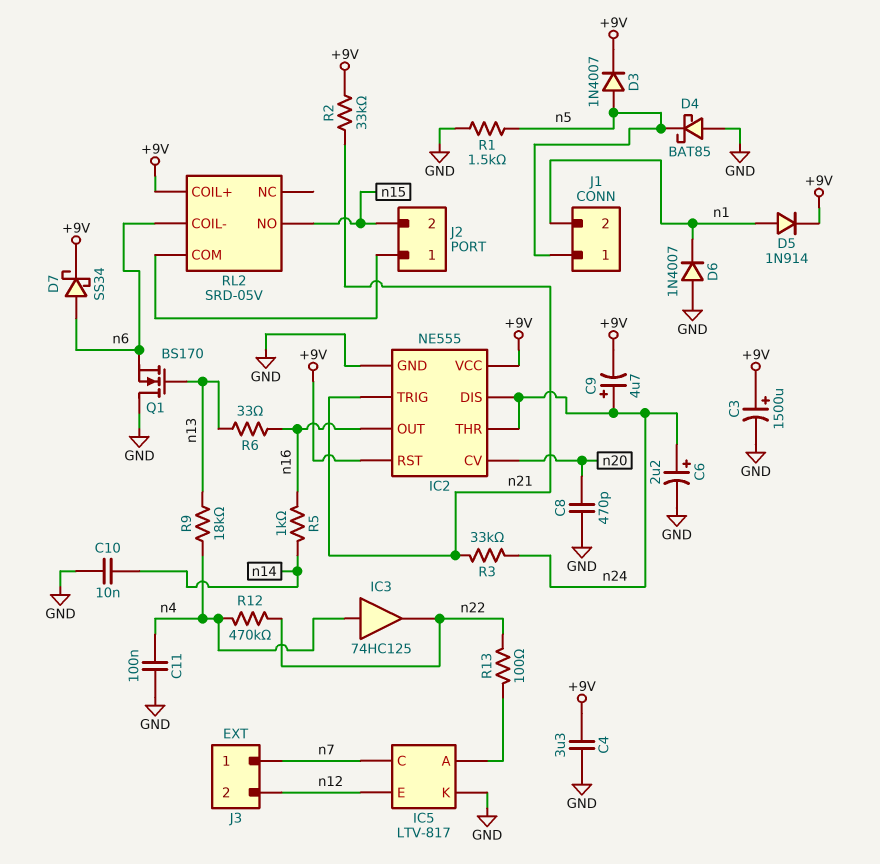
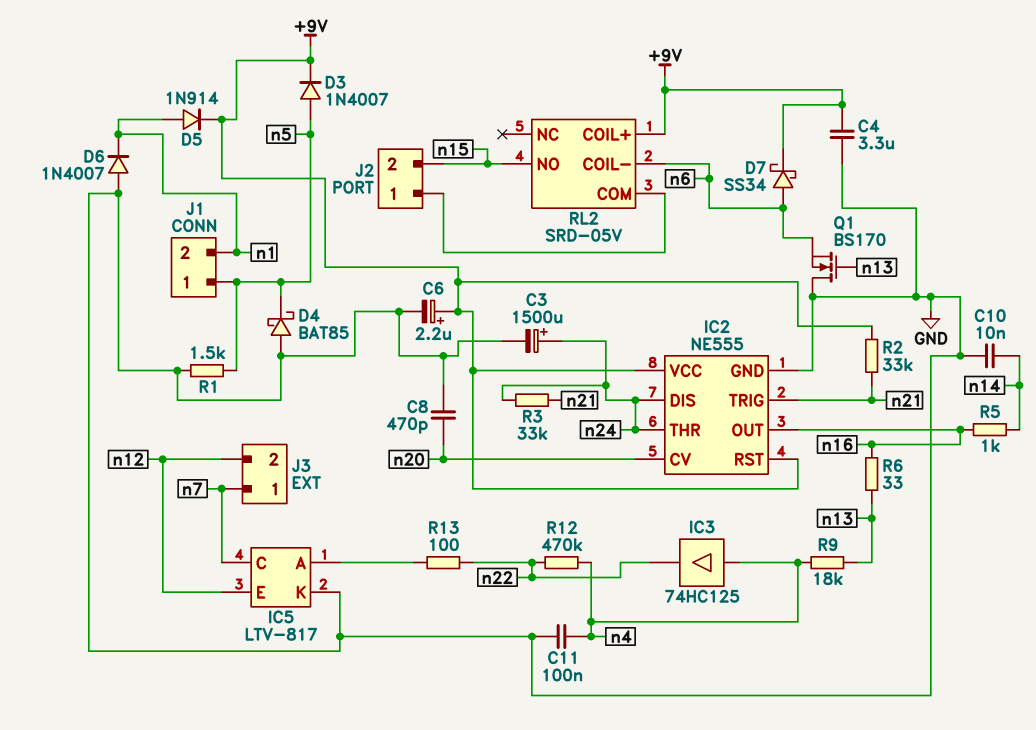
C3: 1500uF (plus +9V, minus GND) -> 1500uF (plus n24, minus GND)
C6: 2.2uF (plus n24, minus GND) -> 2.2uF (plus +9V, minus GND)
C9: 4.7uF (plus n24, minus +9V) -> none

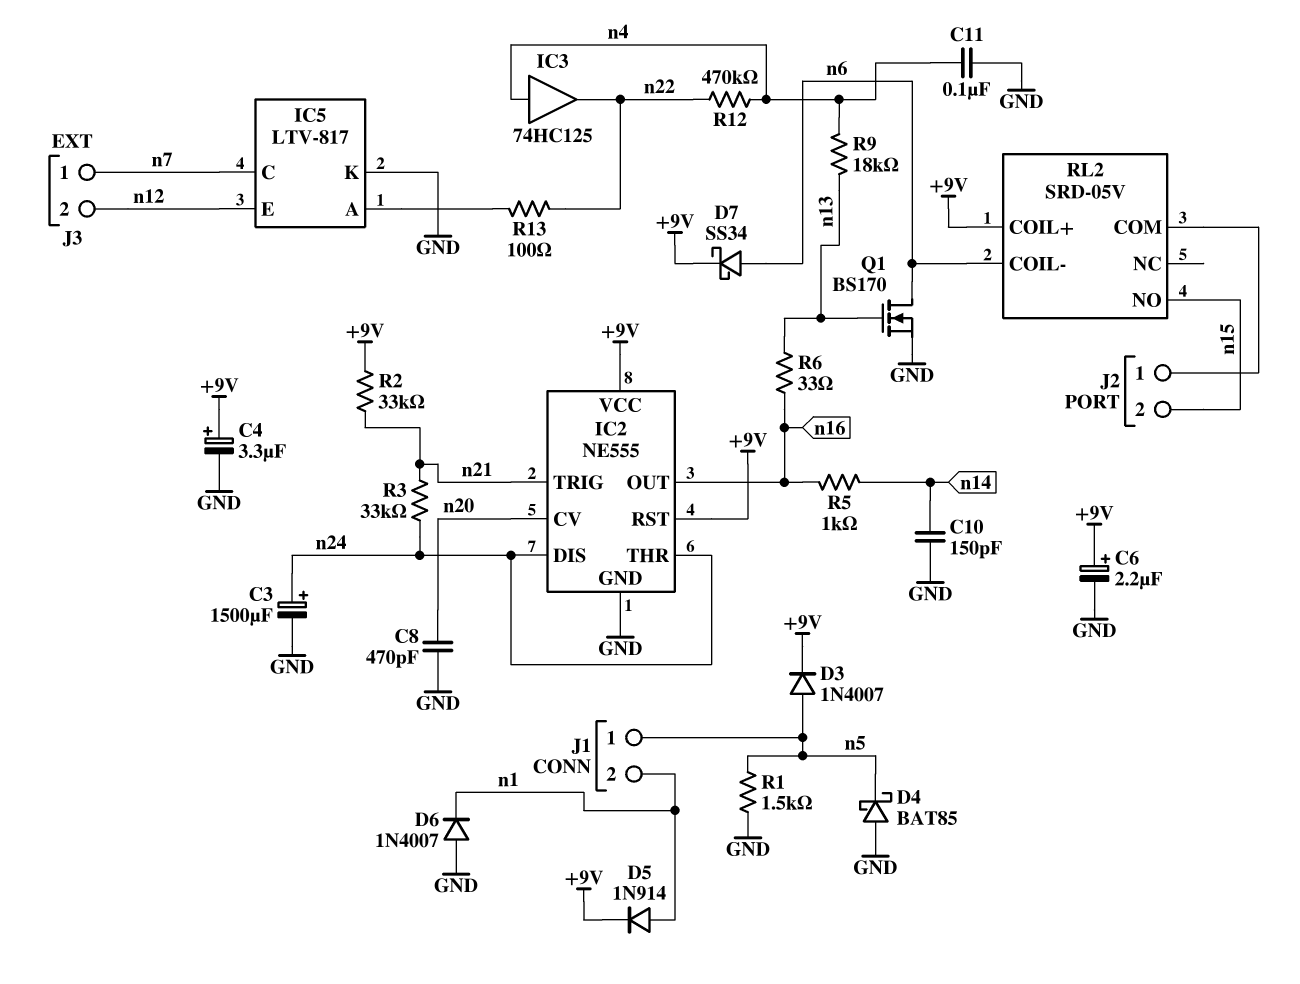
C4: 3.3uF (+9V, GND) -> 3.3uF (plus +9V, minus GND)
C10: 10nF (GND, n14) -> 150pF (GND, n14)
Q1: NMOS BS170 (G n13, D GND, S n6) -> NMOS BS170 (G n13, D n6, S GND)

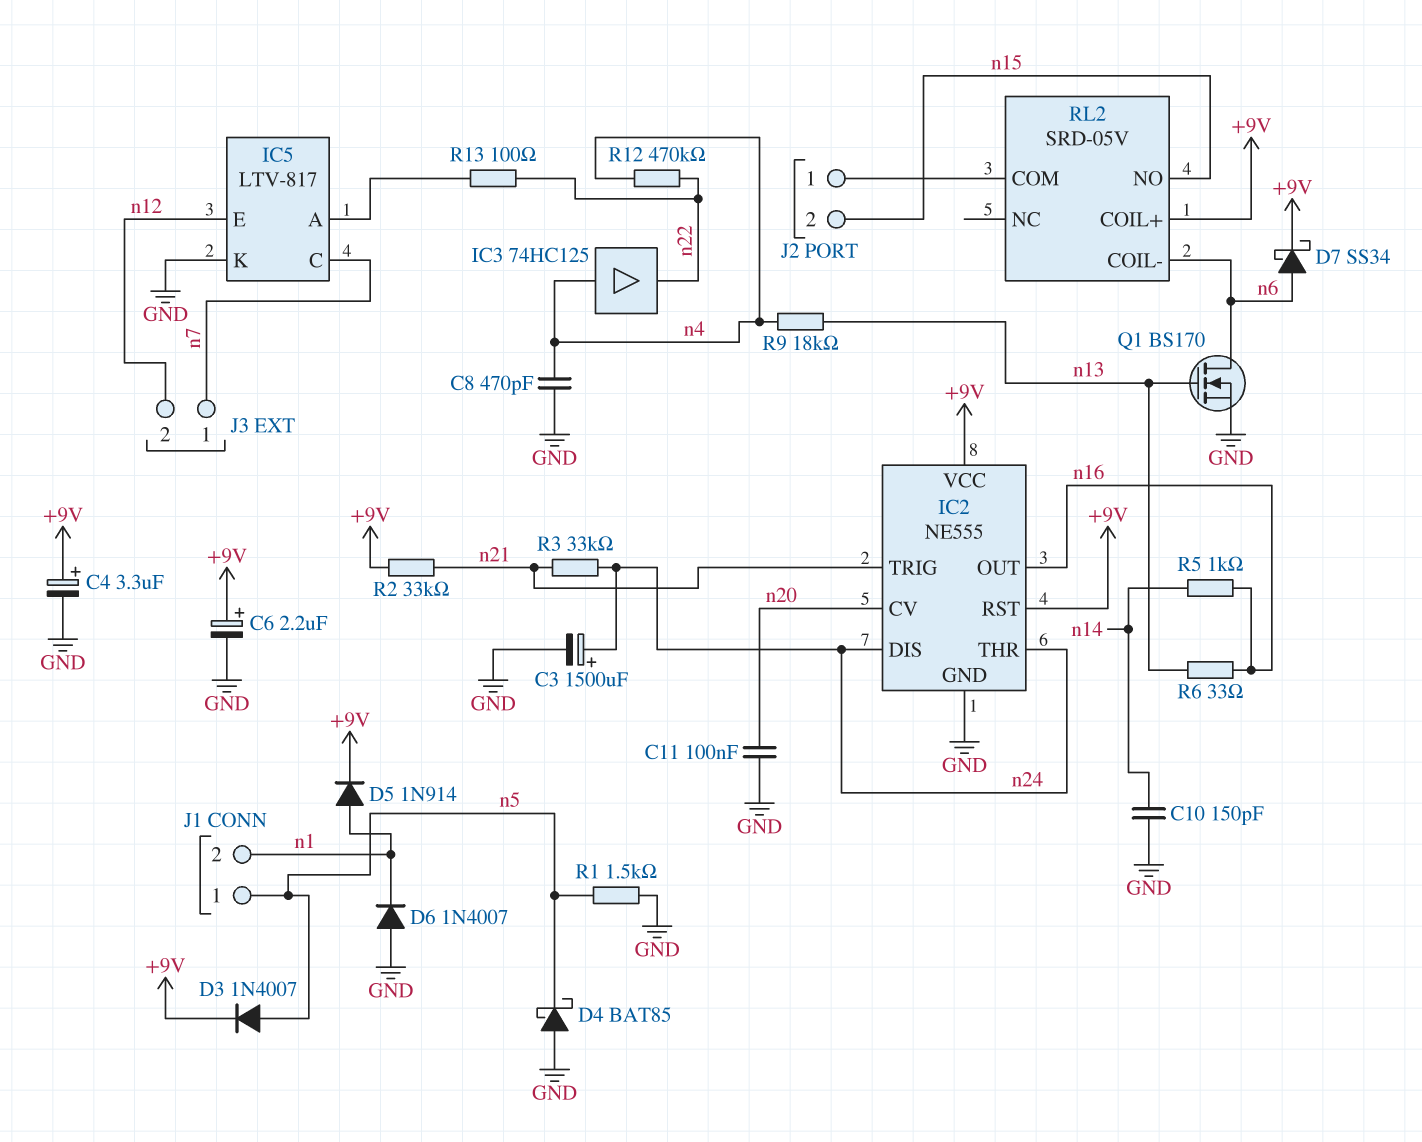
C8: 470pF (GND, n20) -> 470pF (GND, n4)
C11: 100nF (GND, n4) -> 100nF (GND, n20)

